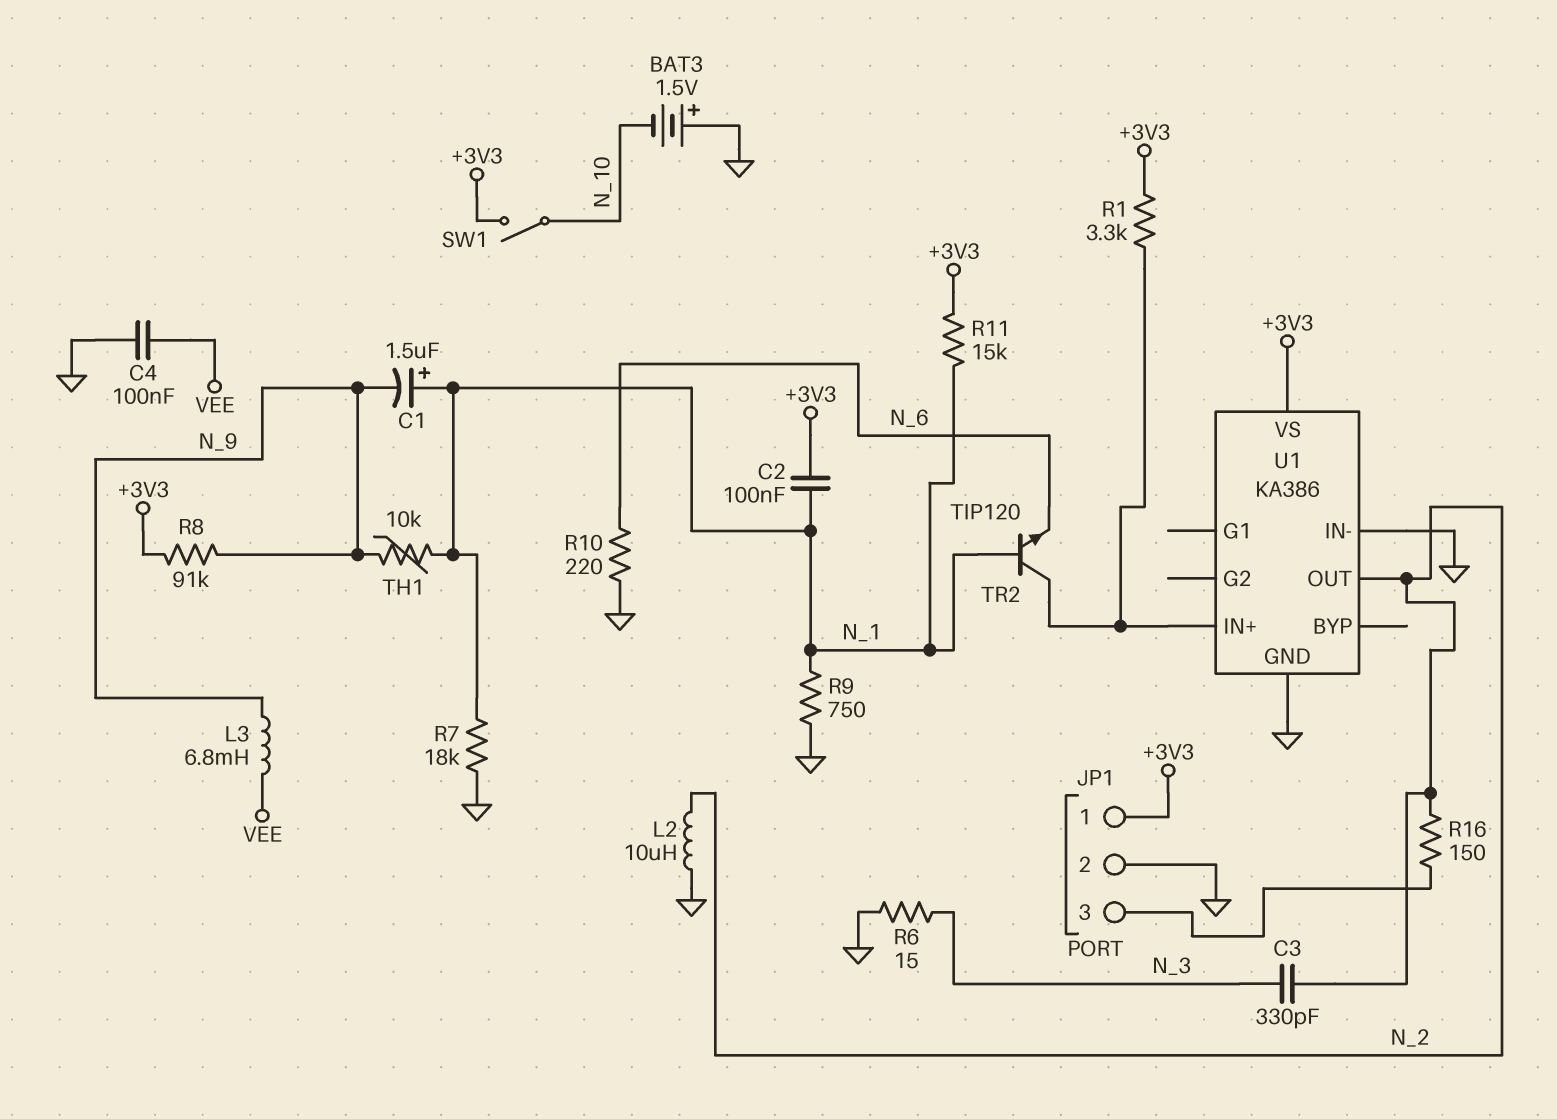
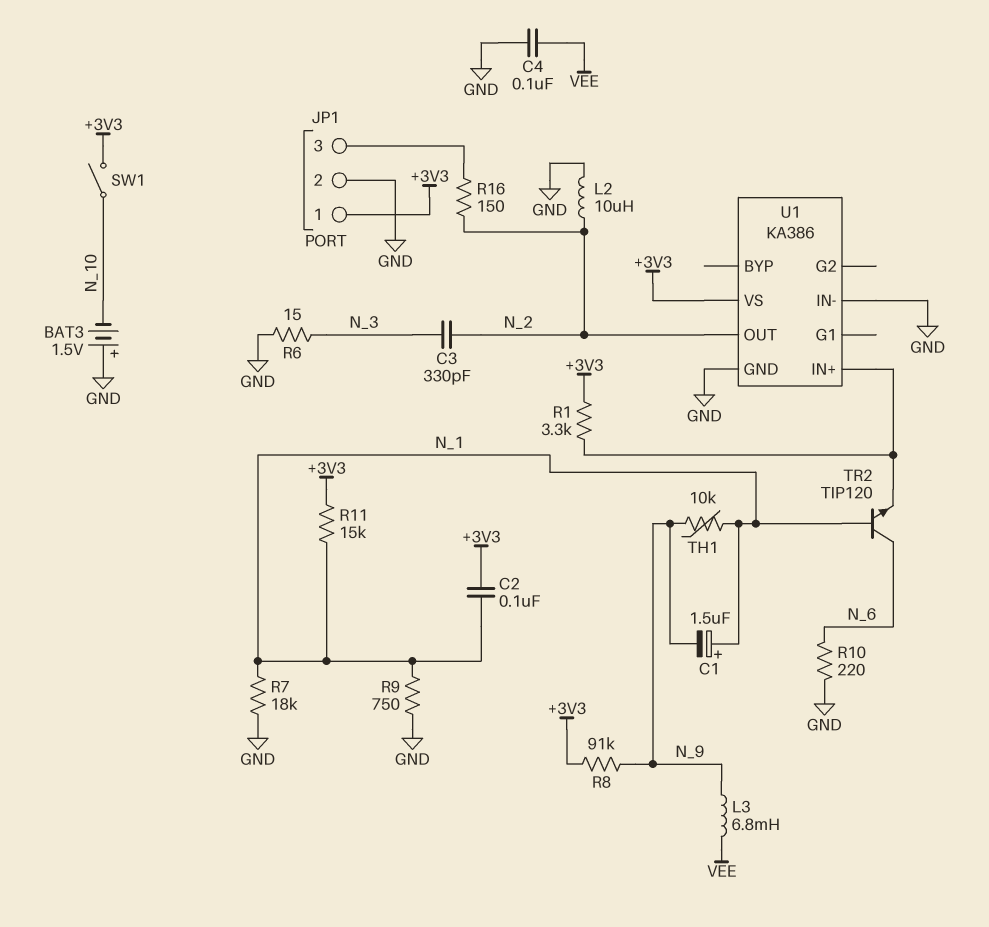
TR2: NPN TIP120 (B N_1, C U1/IN+, E N_6) -> NPN TIP120 (B N_1, C N_6, E U1/IN+)

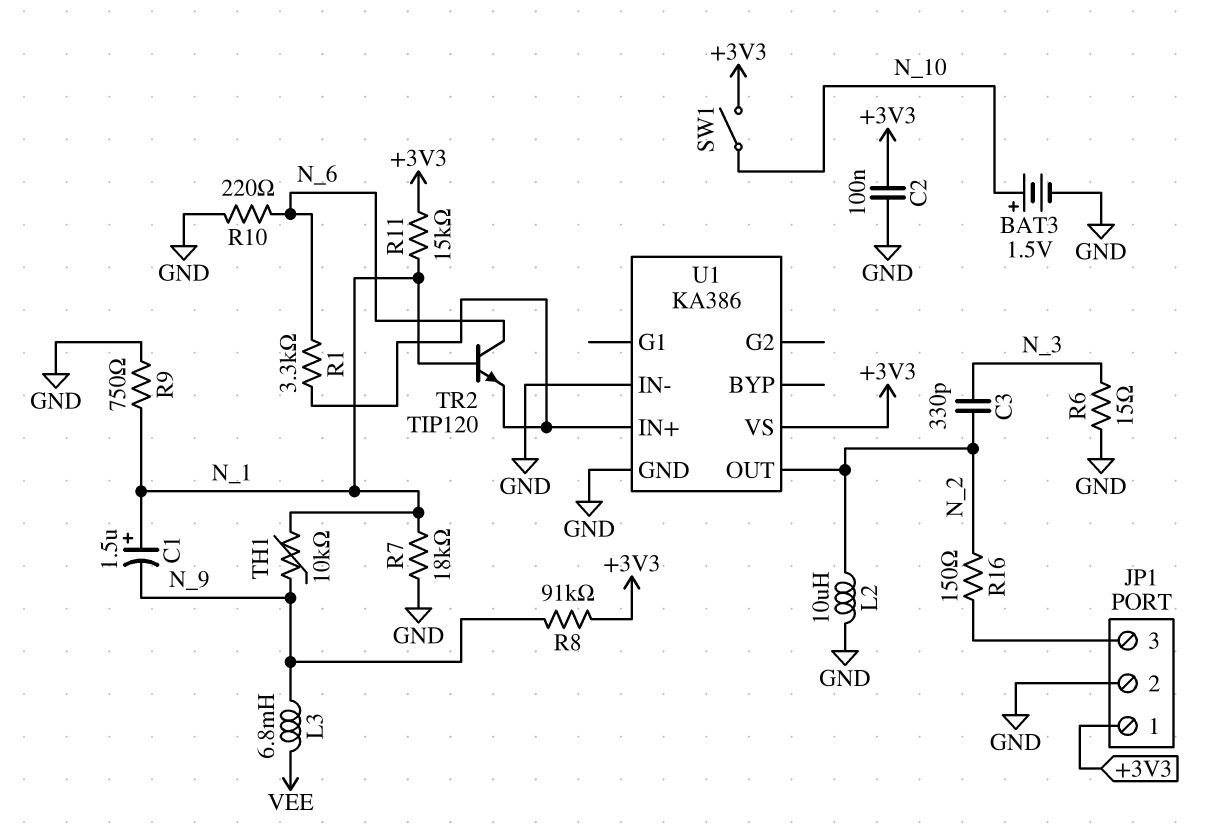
BAT3: 1.5V (plus GND, minus N_10) -> 1.5V (plus N_10, minus GND)
C2: 100nF (+3V3, N_1) -> 100nF (+3V3, GND)
C4: 100nF (GND, VEE) -> none
R1: 3.3k (+3V3, U1/IN+) -> 3.3k (N_6, U1/IN+)

